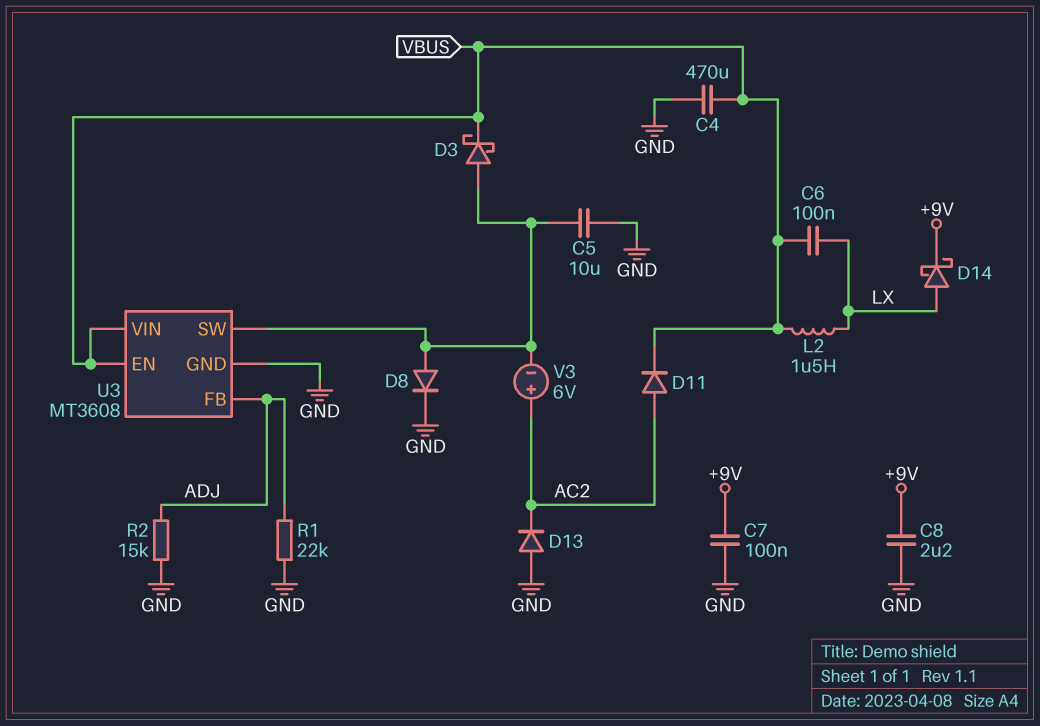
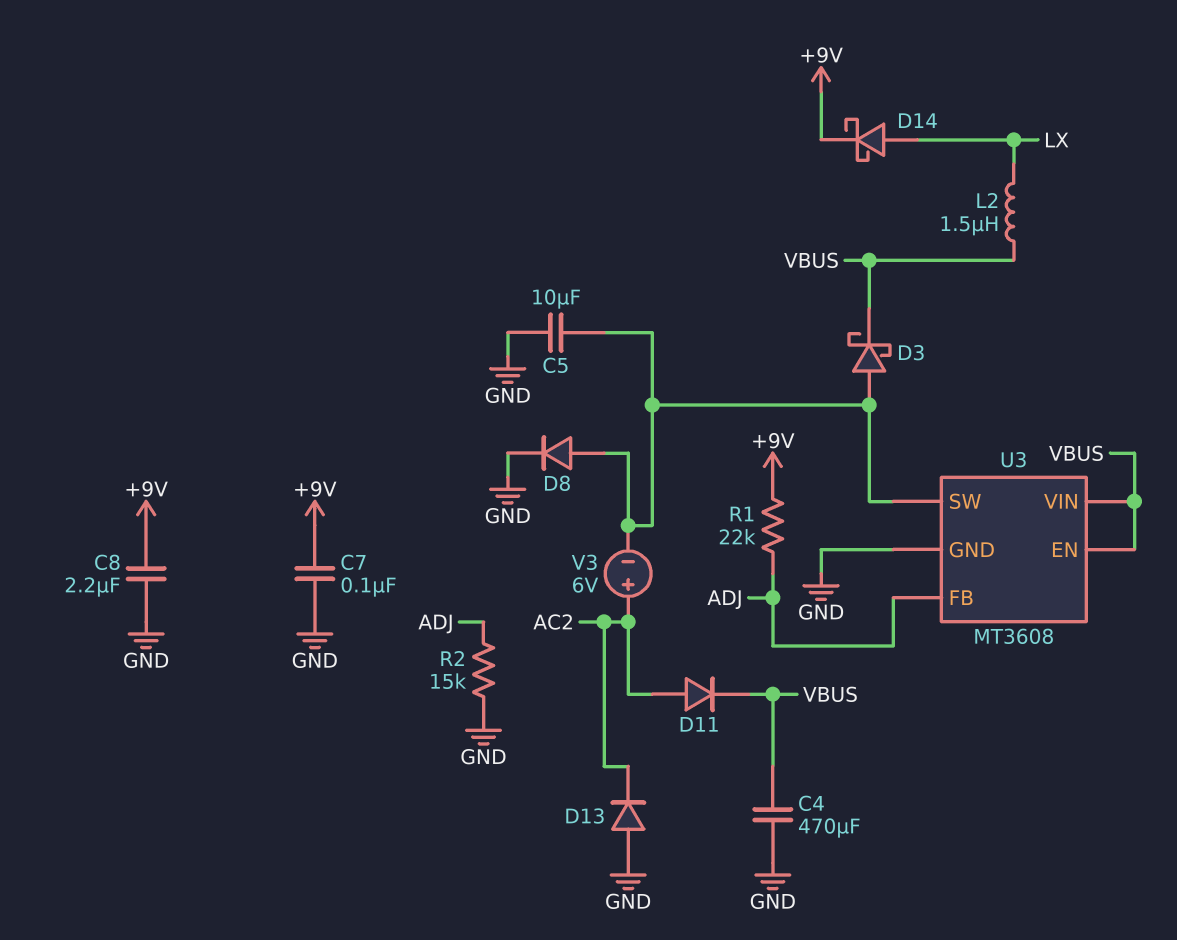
C6: 100nF (LX, VBUS) -> none
R1: 22k (ADJ, GND) -> 22k (+9V, ADJ)

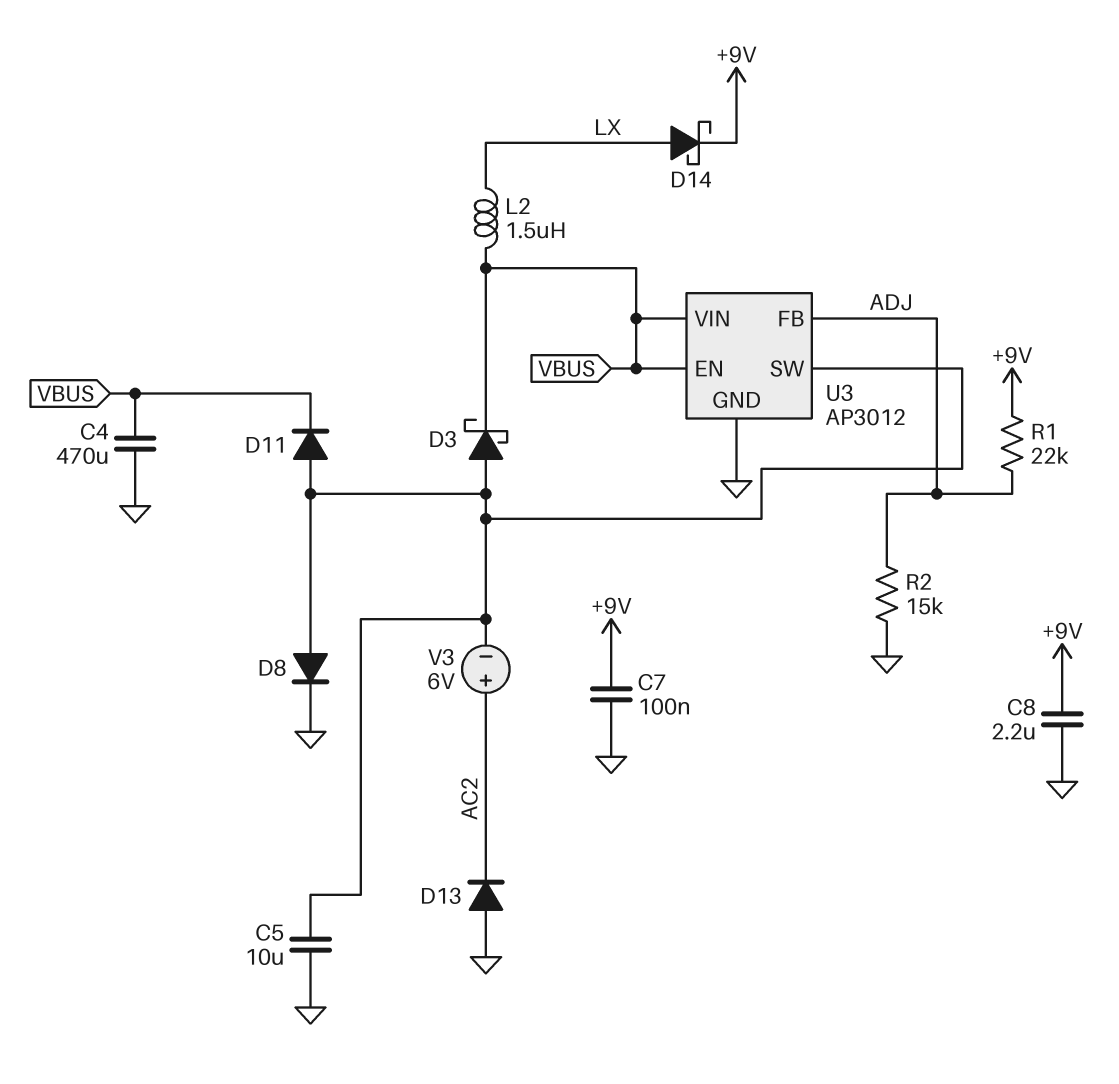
D11: diode (A AC2, K VBUS) -> diode (A U3/SW, K VBUS)
U3: MT3608 -> AP3012

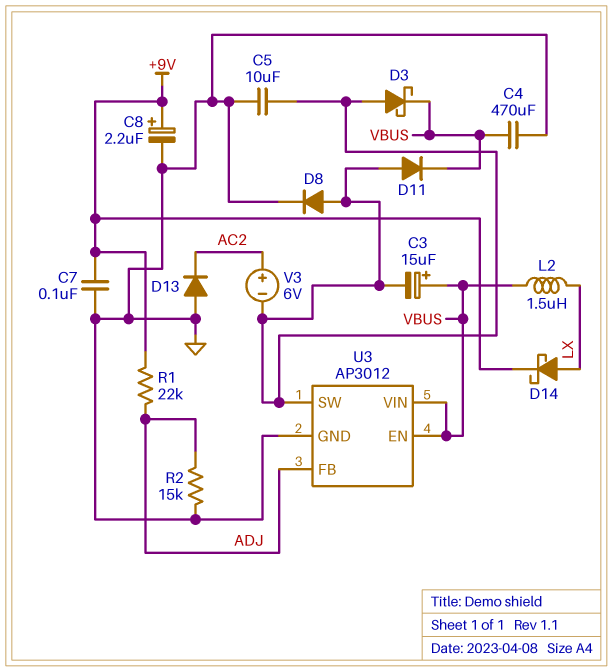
C3: none -> 15uF (plus VBUS, minus U3/SW)
C8: 2.2uF (+9V, GND) -> 2.2uF (plus +9V, minus GND)

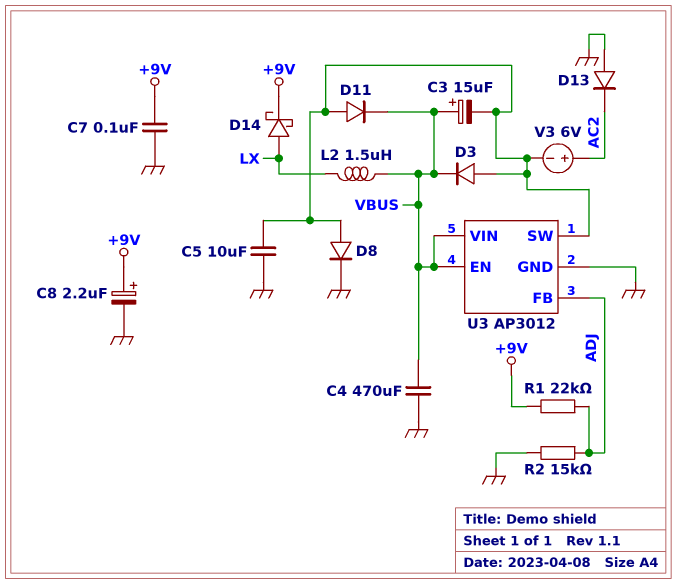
D3: schottky (A U3/SW, K VBUS) -> diode (A U3/SW, K VBUS)

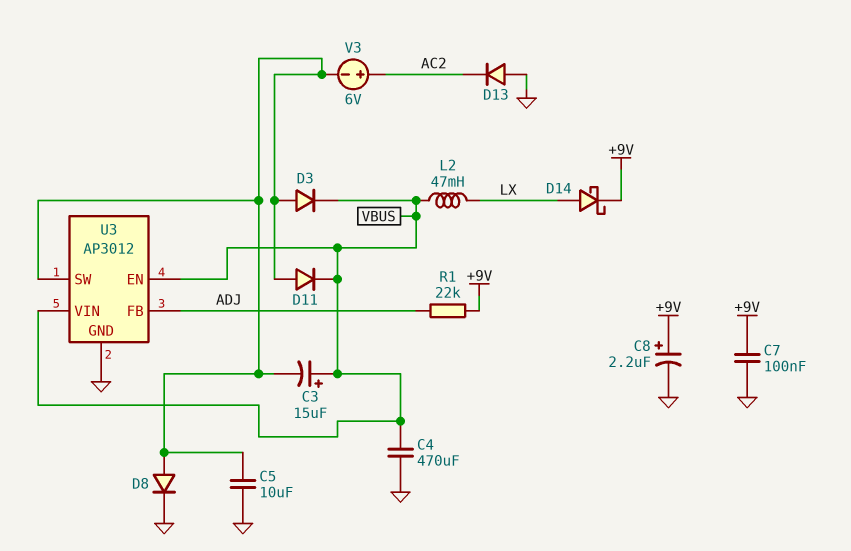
L2: 1.5uH (LX, VBUS) -> 47mH (LX, VBUS)
R2: 15k (ADJ, GND) -> none

